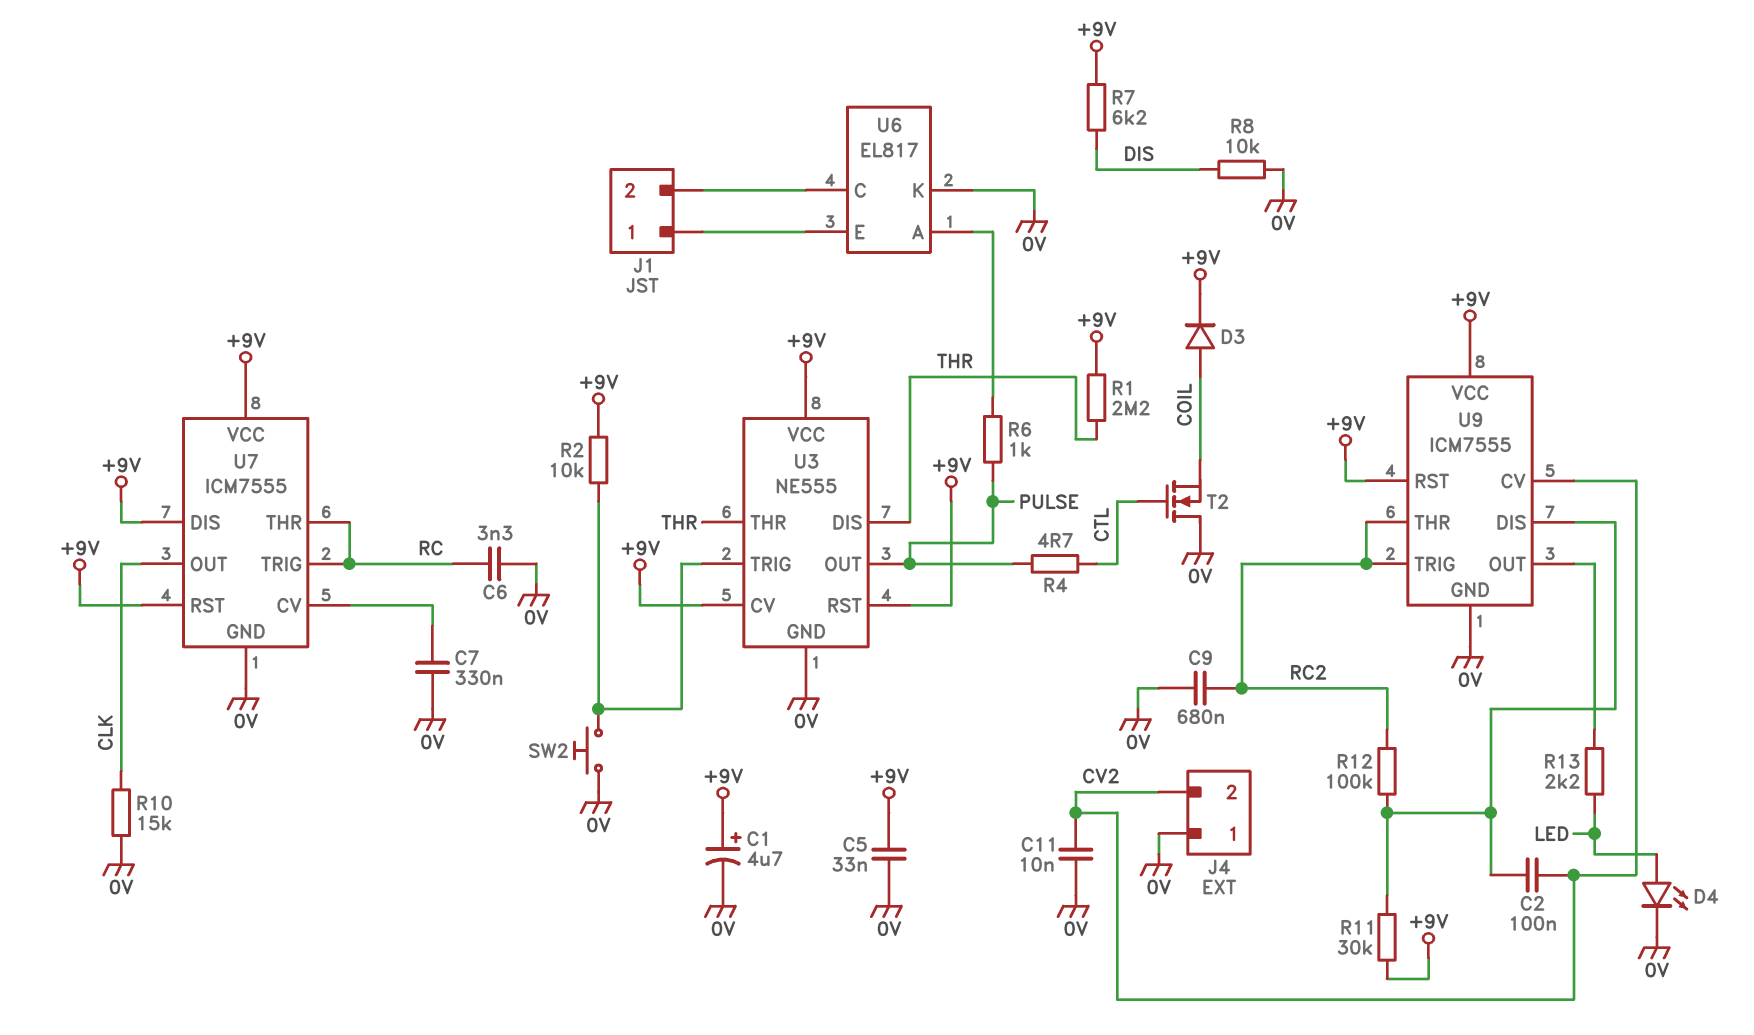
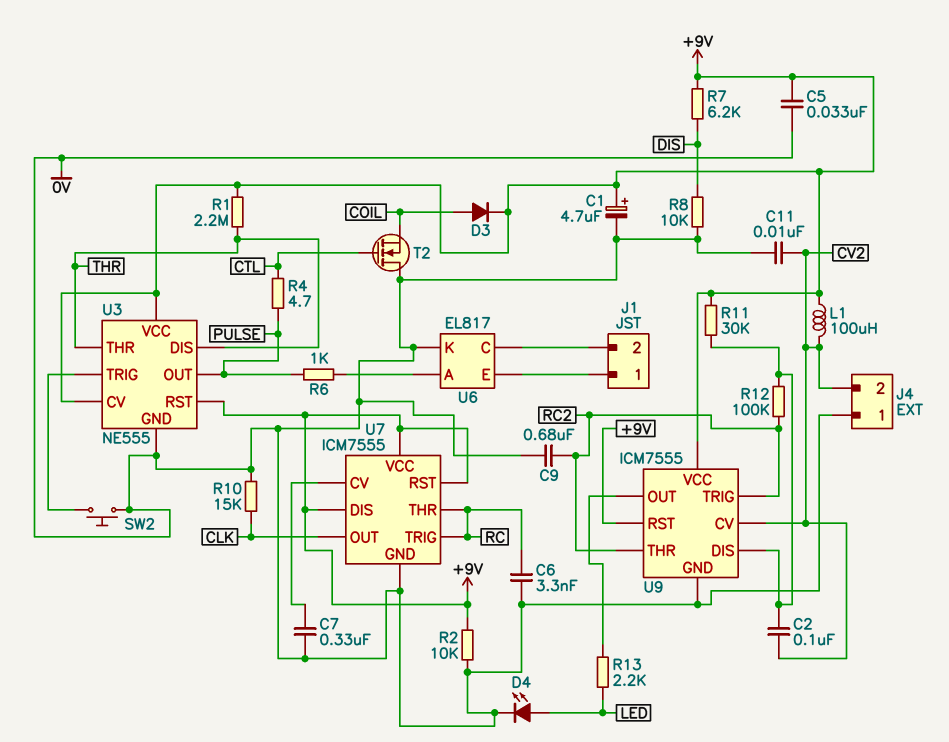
L1: none -> 100uH (+9V, CV2)
R2: 10k (+9V, U3/TRIG) -> 10k (+9V, 0V)

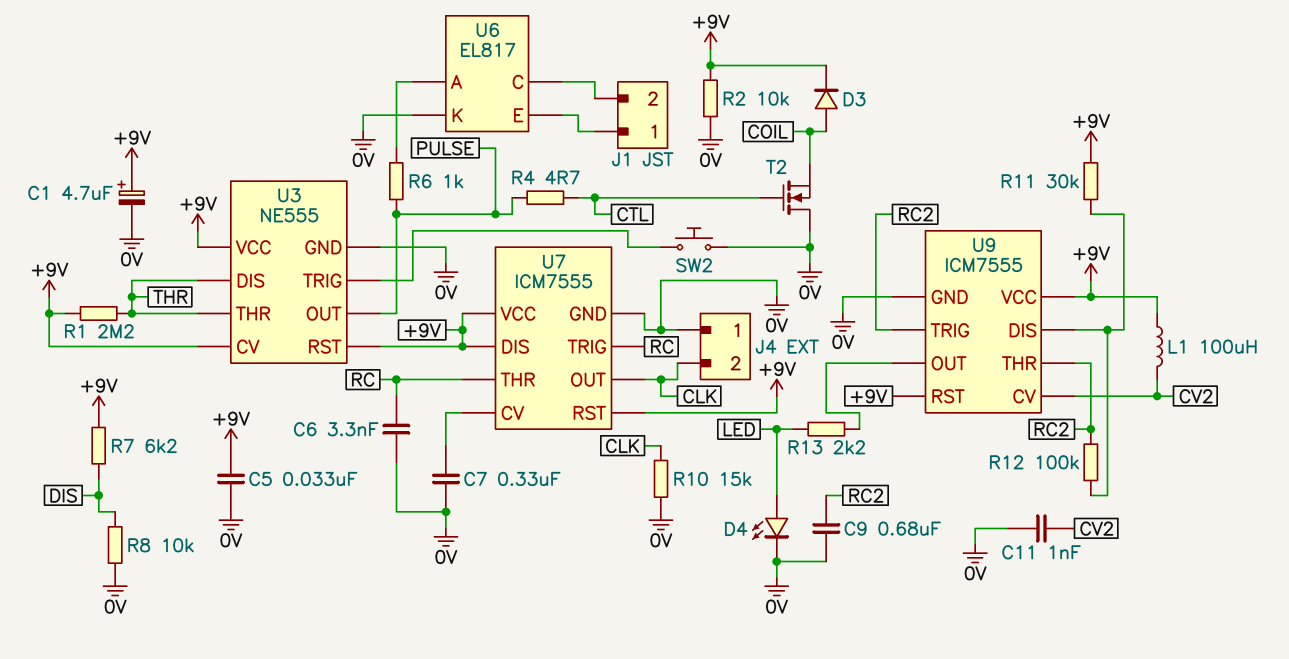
C2: 100nF (CV2, U9/DIS) -> none
C11: 10nF (0V, CV2) -> 1nF (0V, CV2)
J4 pin 2: CV2 -> CLK

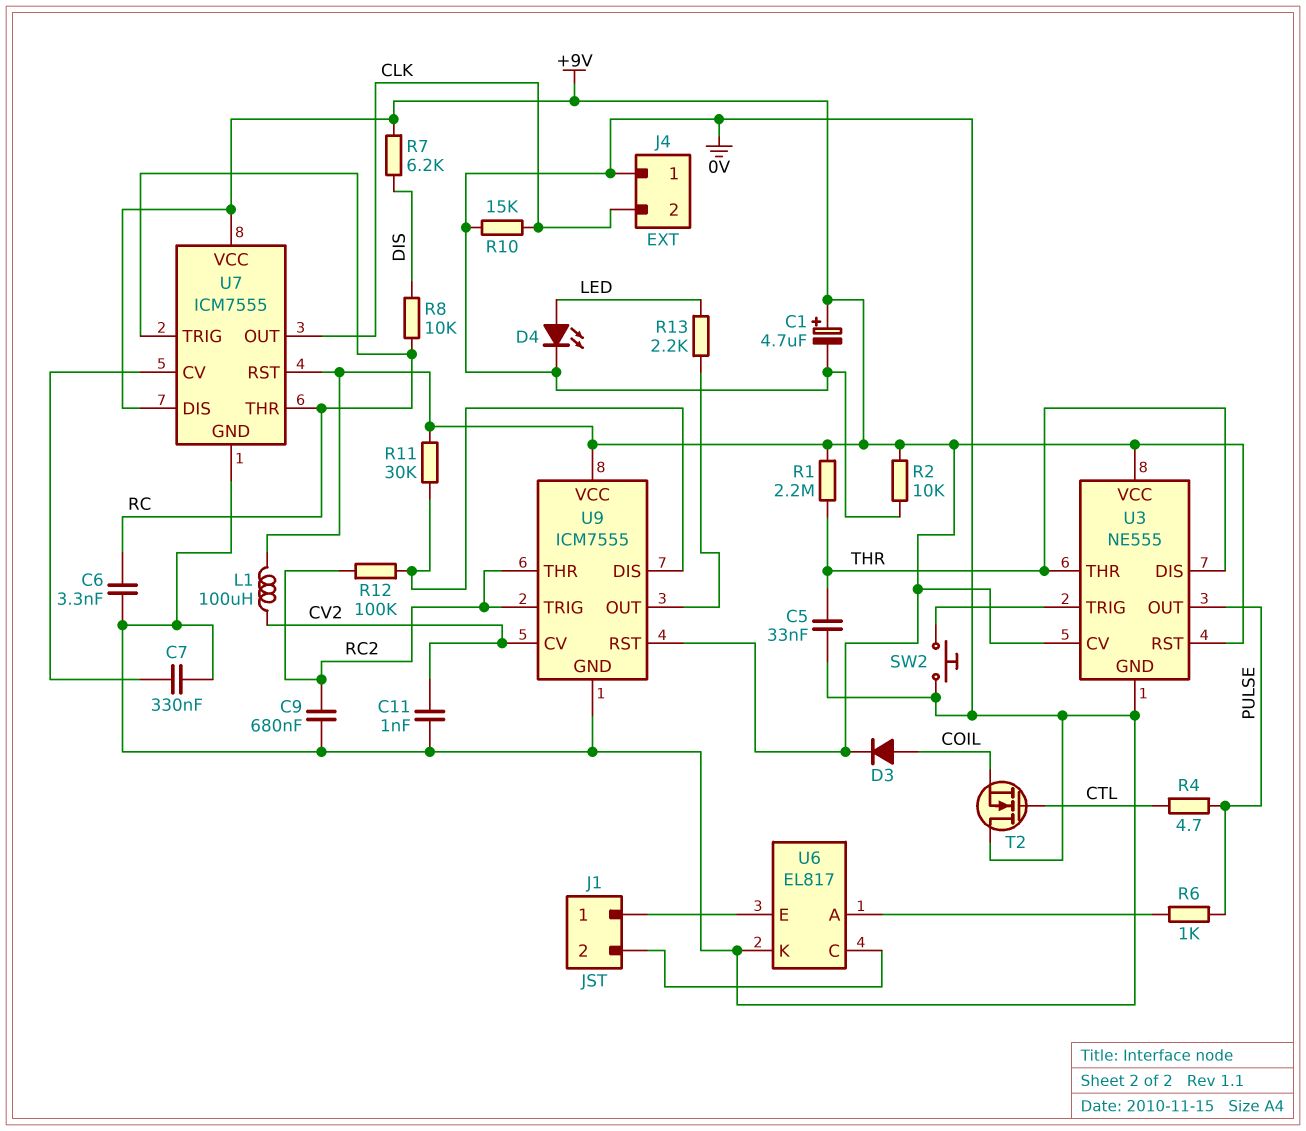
C5: 33nF (+9V, 0V) -> 33nF (0V, THR)
R8: 10k (0V, DIS) -> 10k (DIS, RC)

